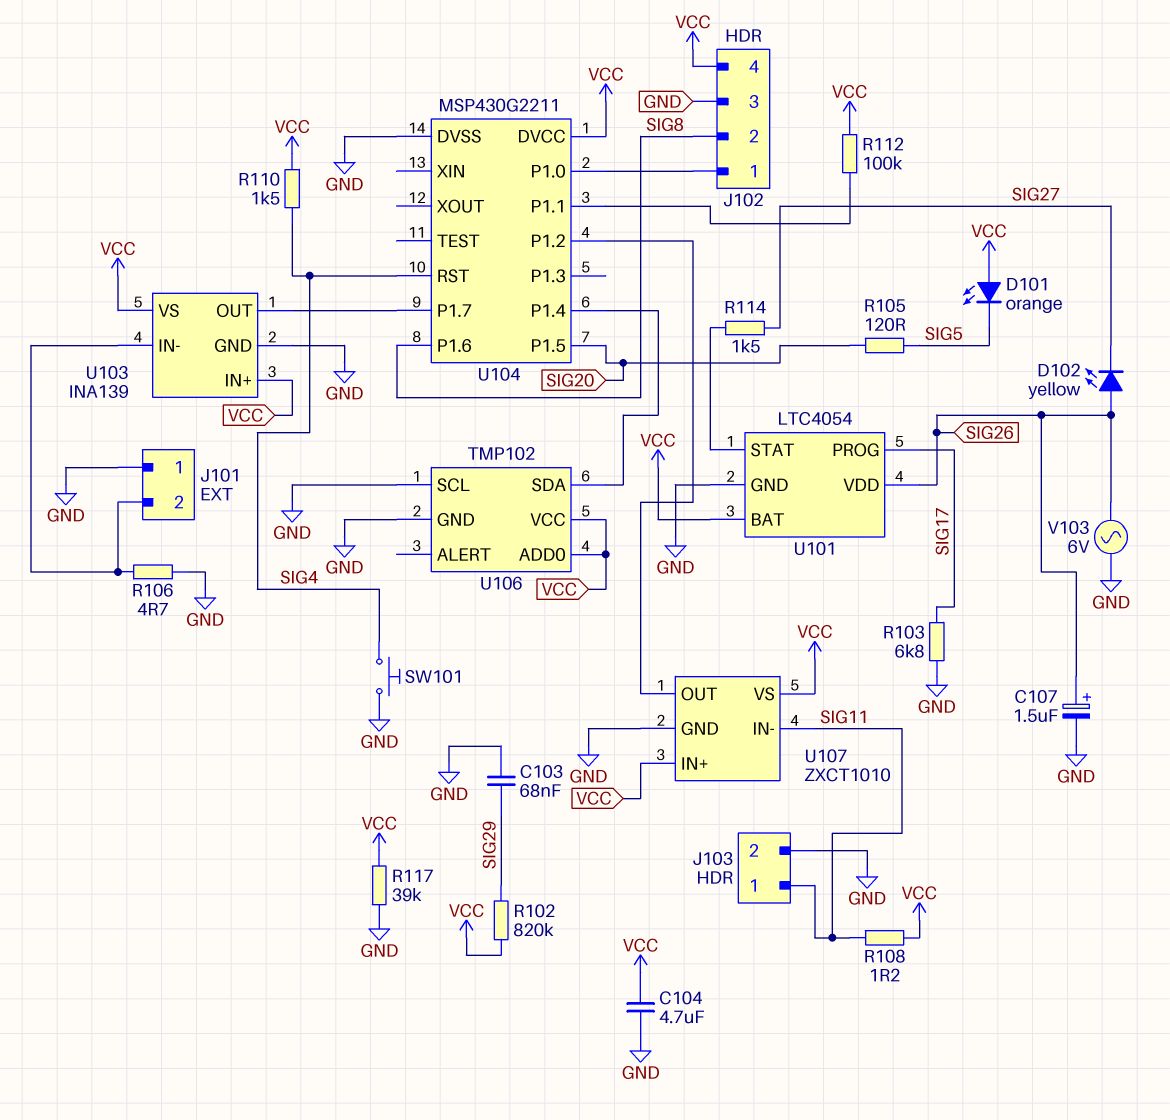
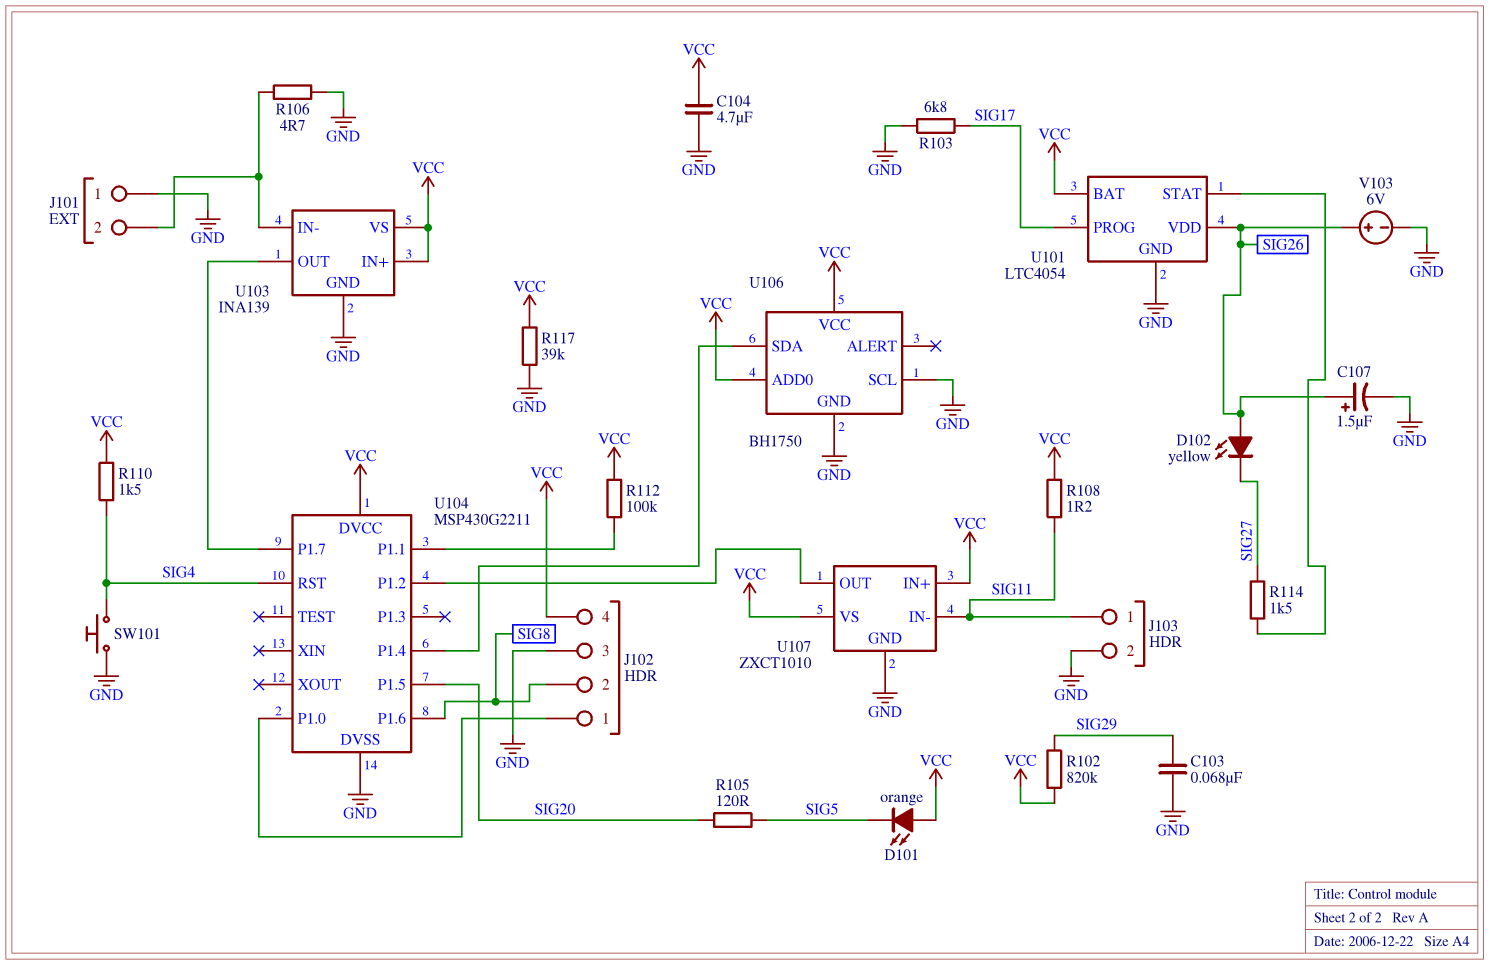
U106: TMP102 -> BH1750
V103: AC 6V (GND, SIG26) -> 6V (plus SIG26, minus GND)

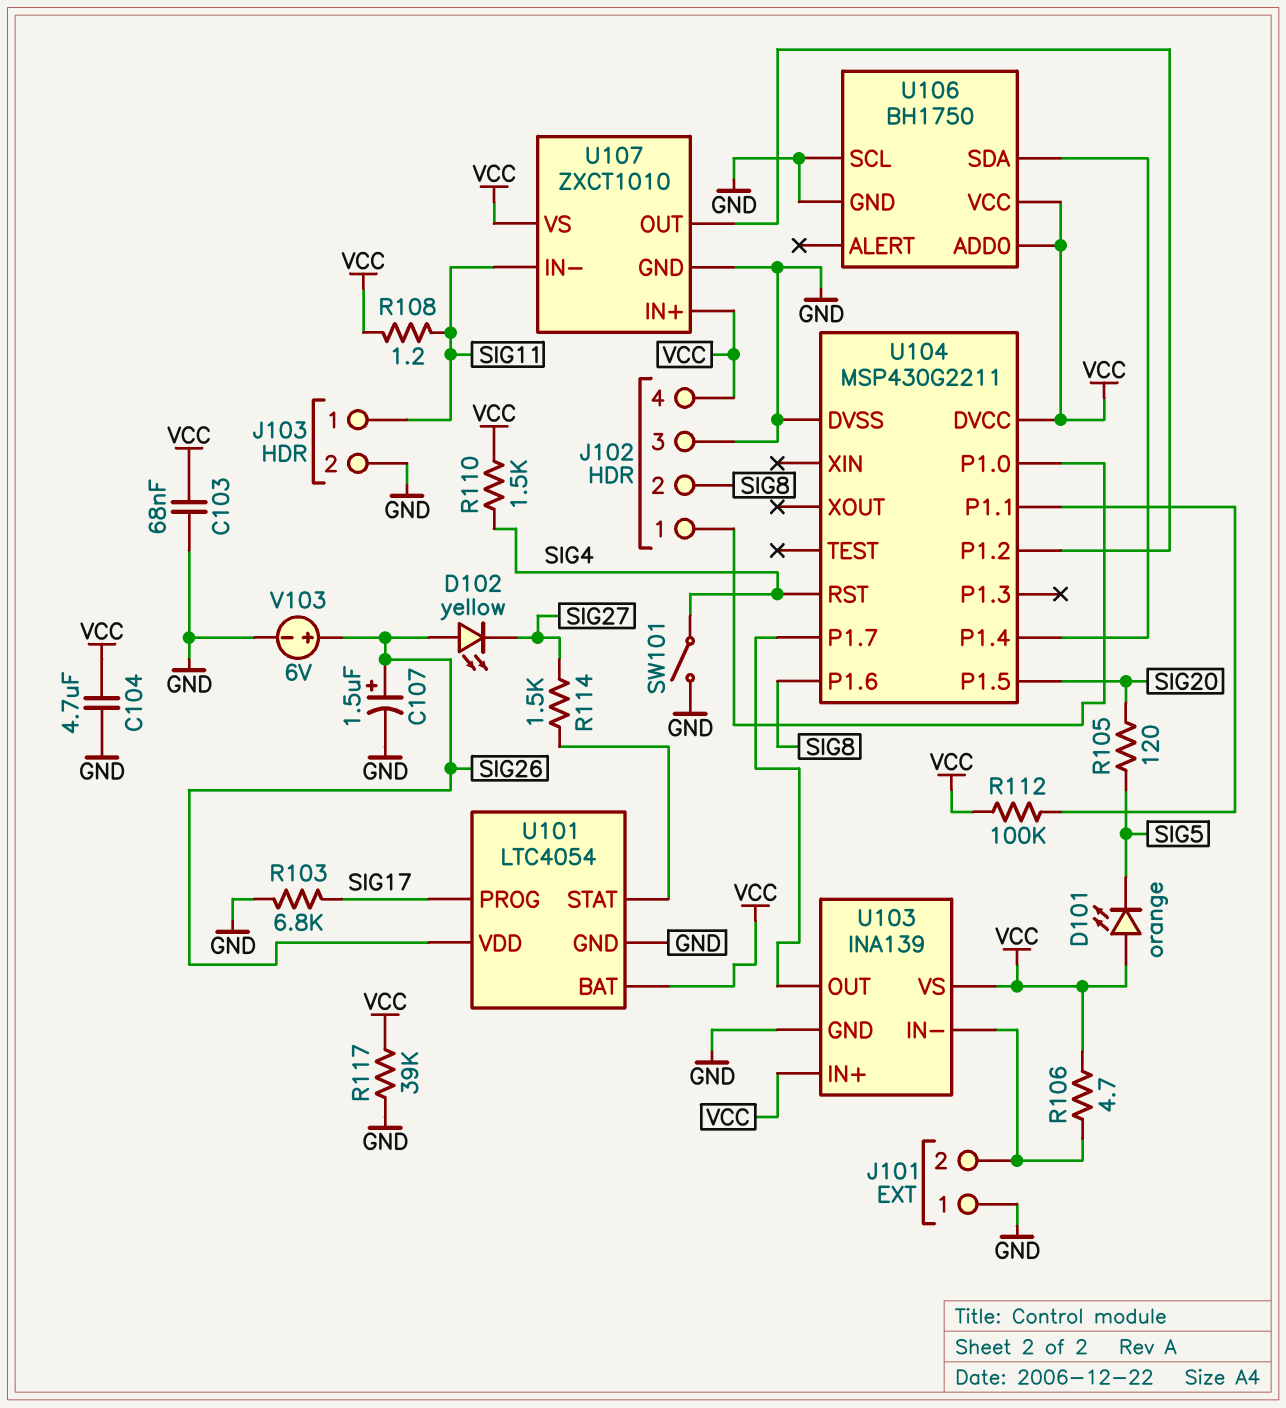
C103: 68nF (GND, SIG29) -> 68nF (GND, VCC)
R102: 820k (SIG29, VCC) -> none
R106: 4.7 (GND, J101/2) -> 4.7 (J101/2, VCC)
SW101: button (GND, SIG4) -> switch (GND, SIG4)

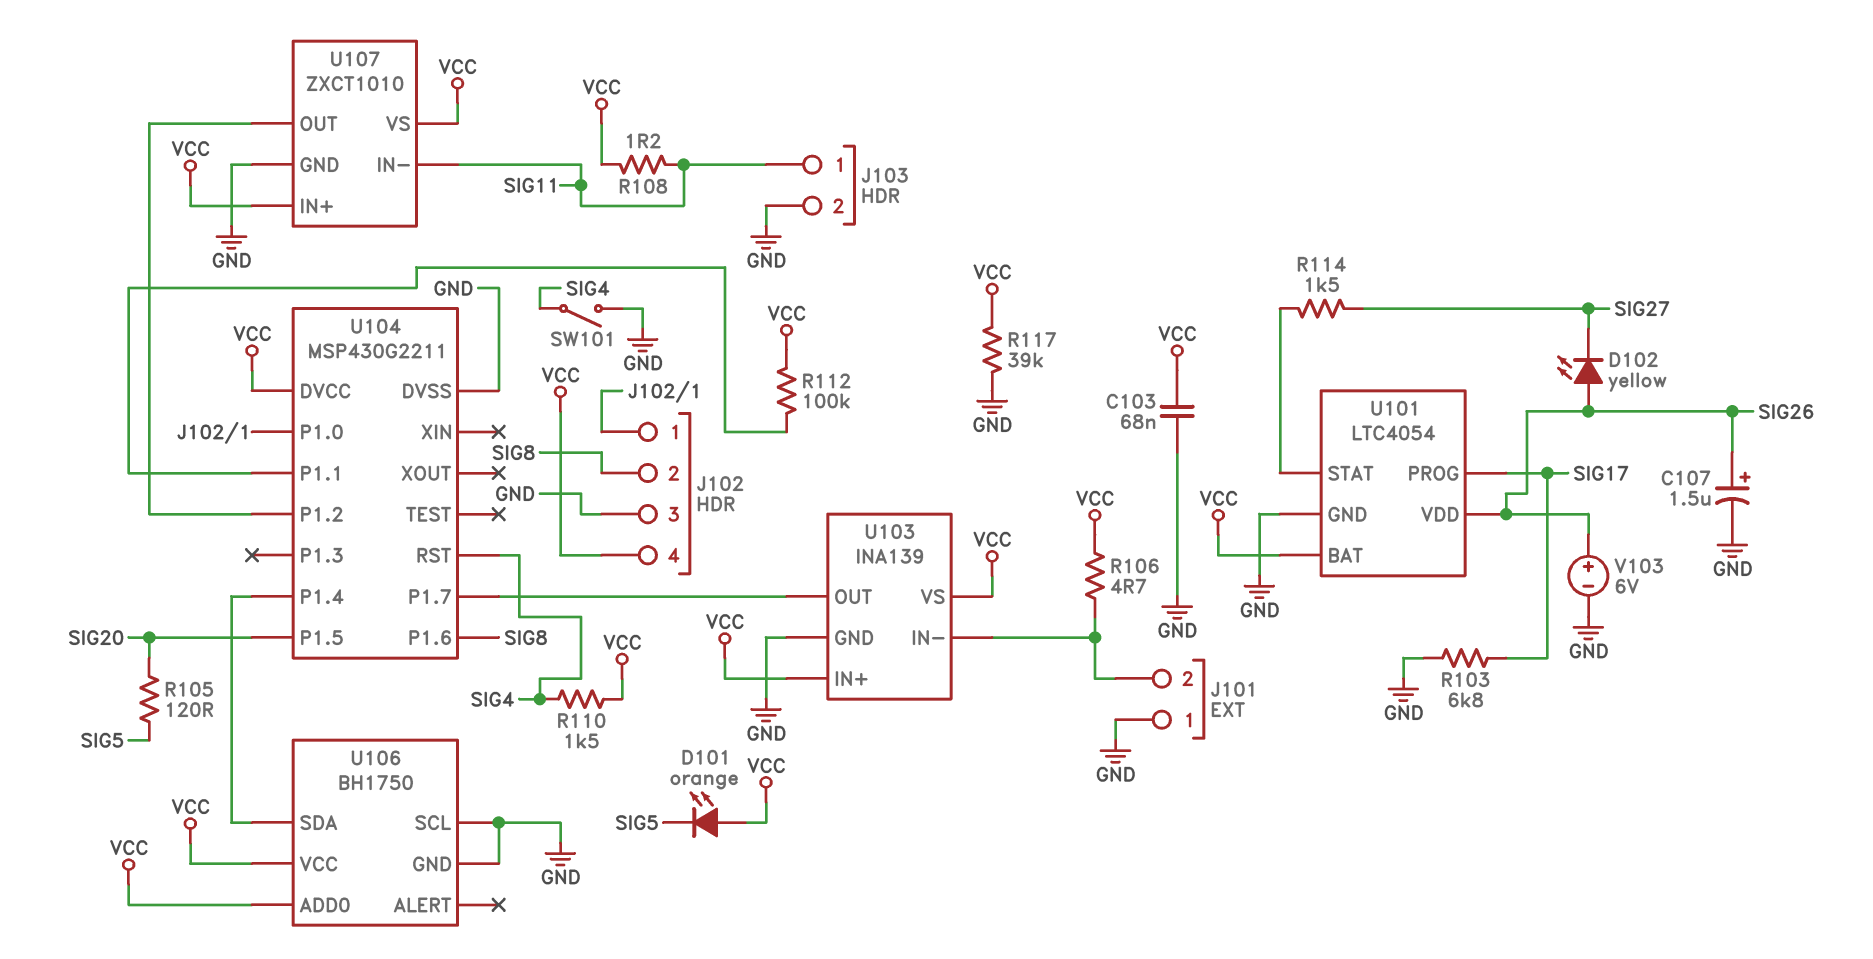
C104: 4.7uF (GND, VCC) -> none

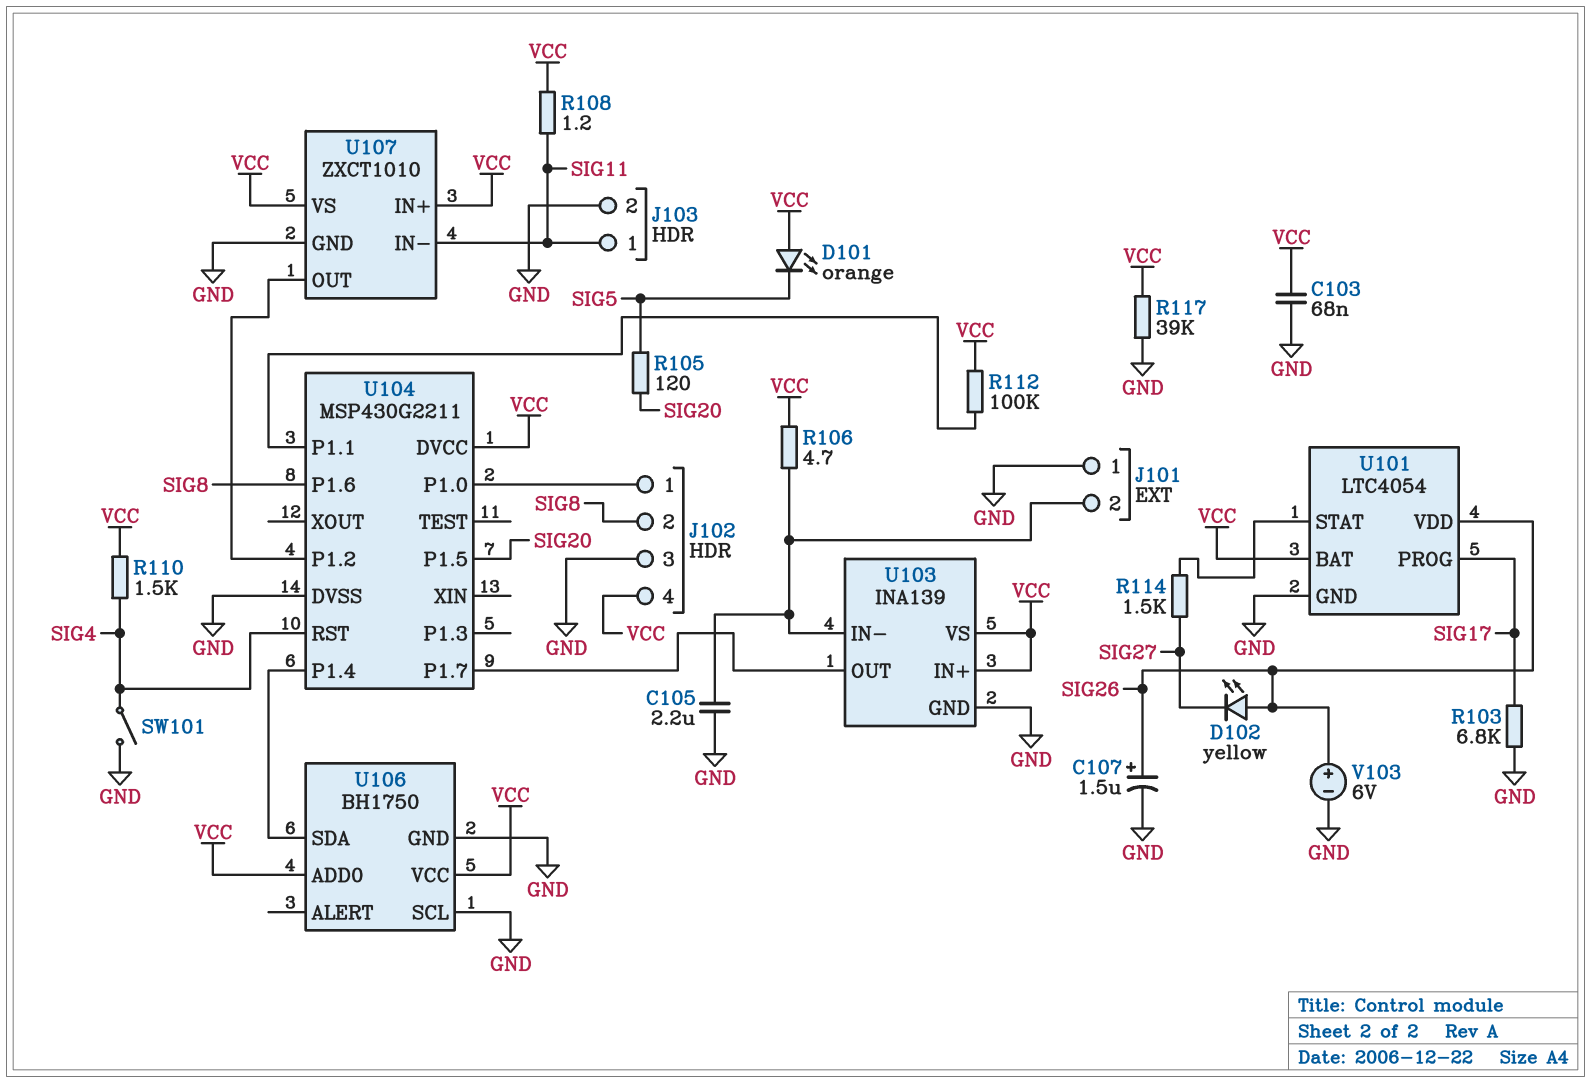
C105: none -> 2.2uF (GND, J101/2)

